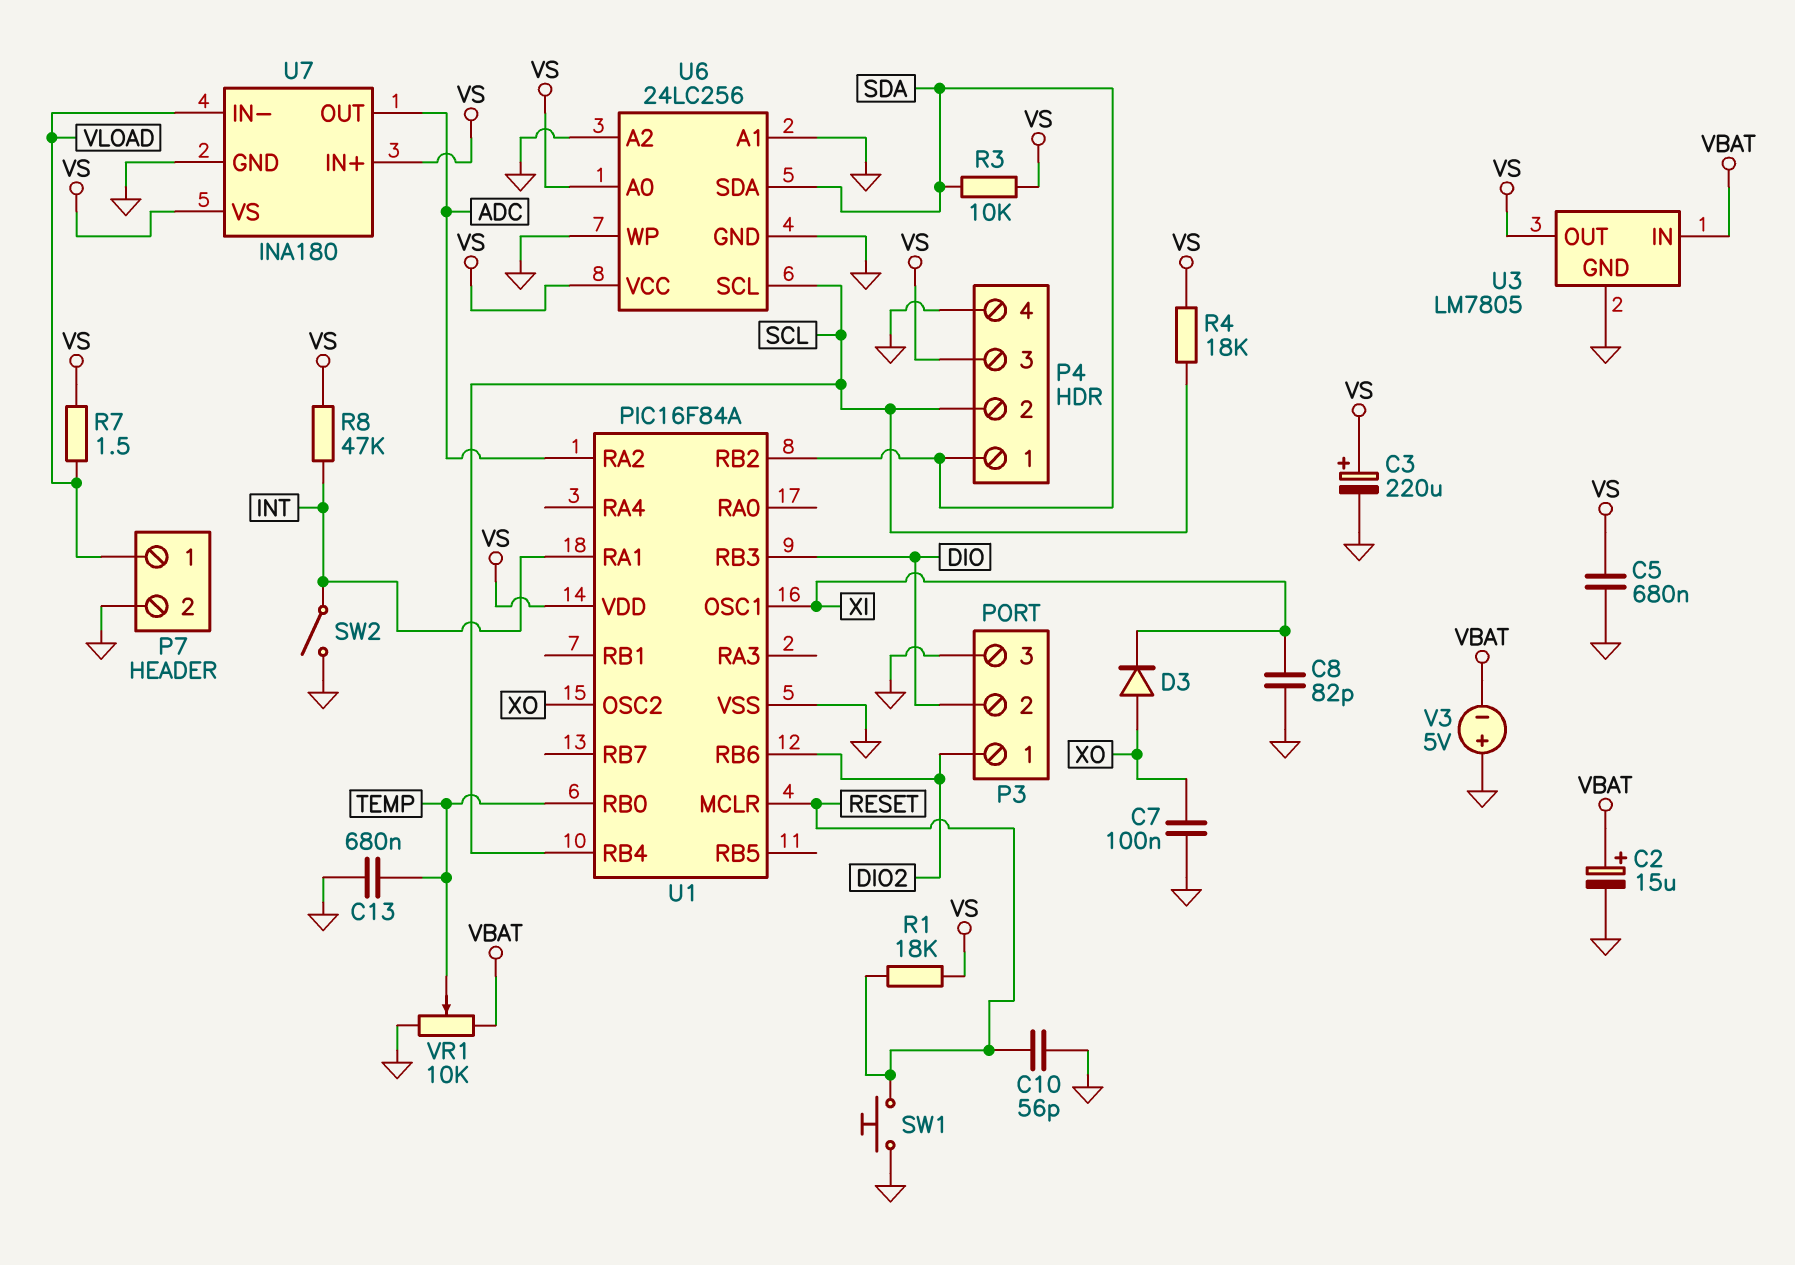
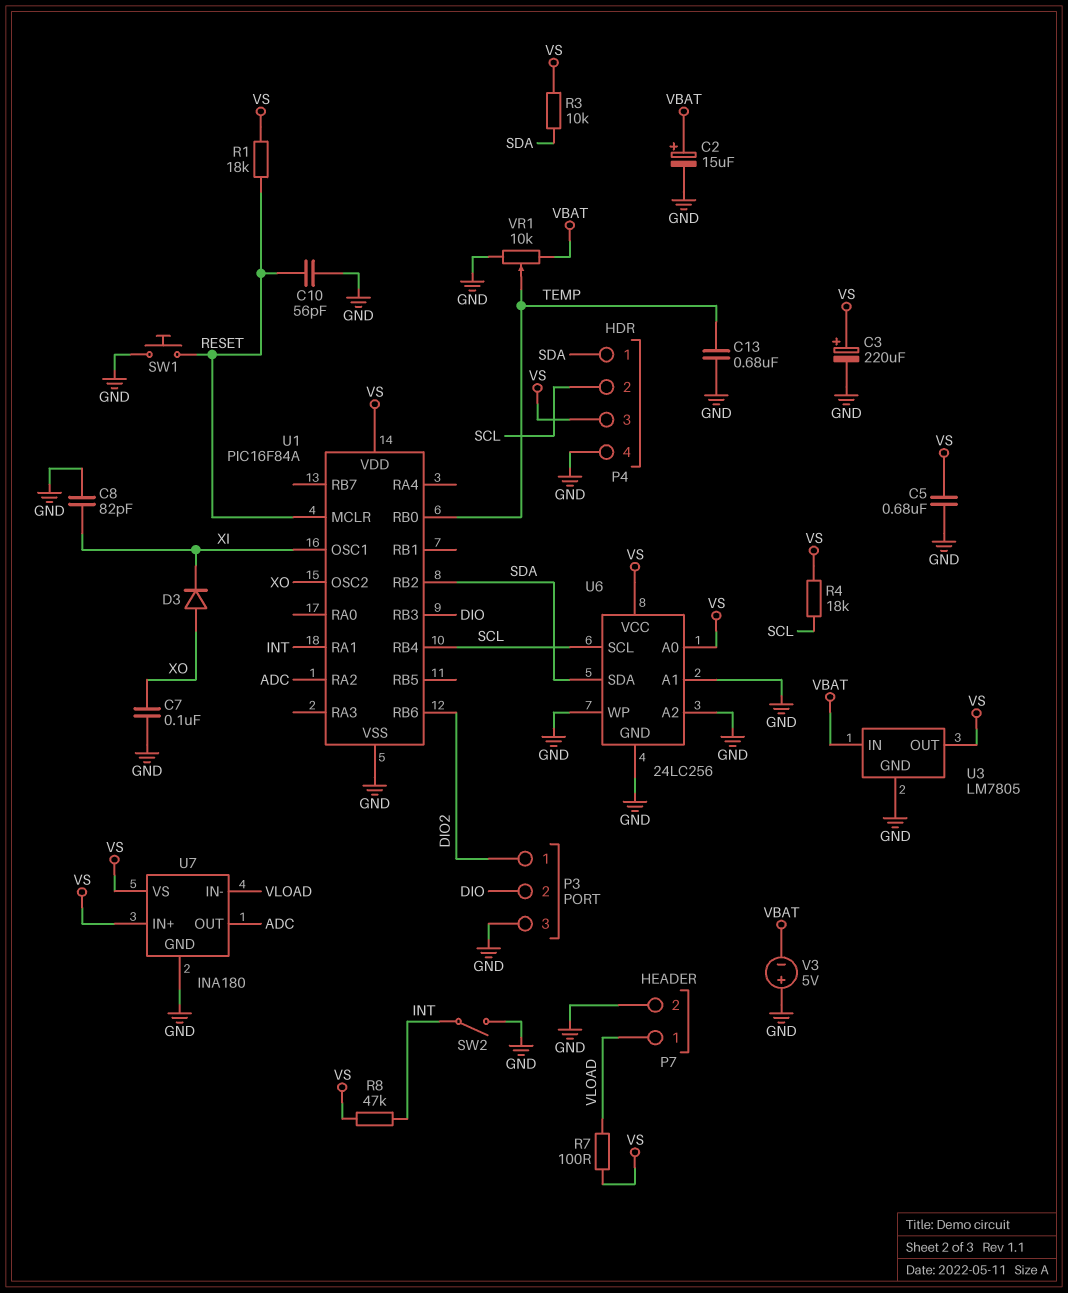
R7: 1.5 (VLOAD, VS) -> 100 (VLOAD, VS)

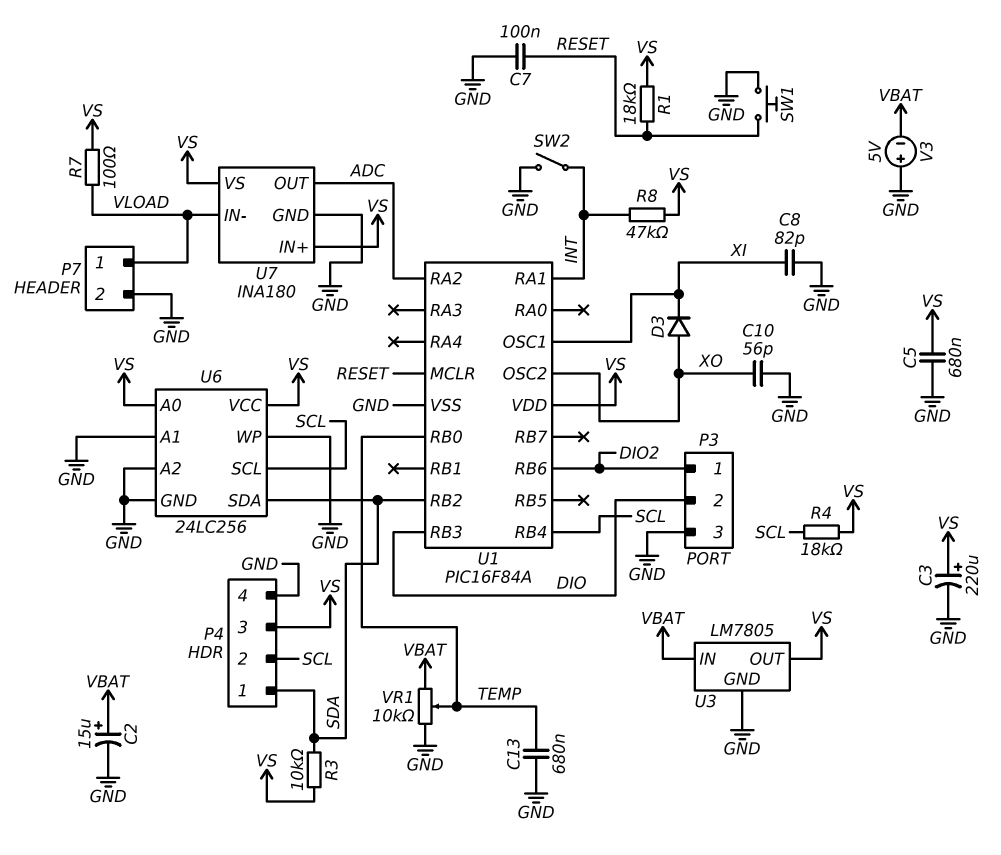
C7: 100nF (GND, XO) -> 100nF (GND, RESET)
C10: 56pF (GND, RESET) -> 56pF (GND, XO)

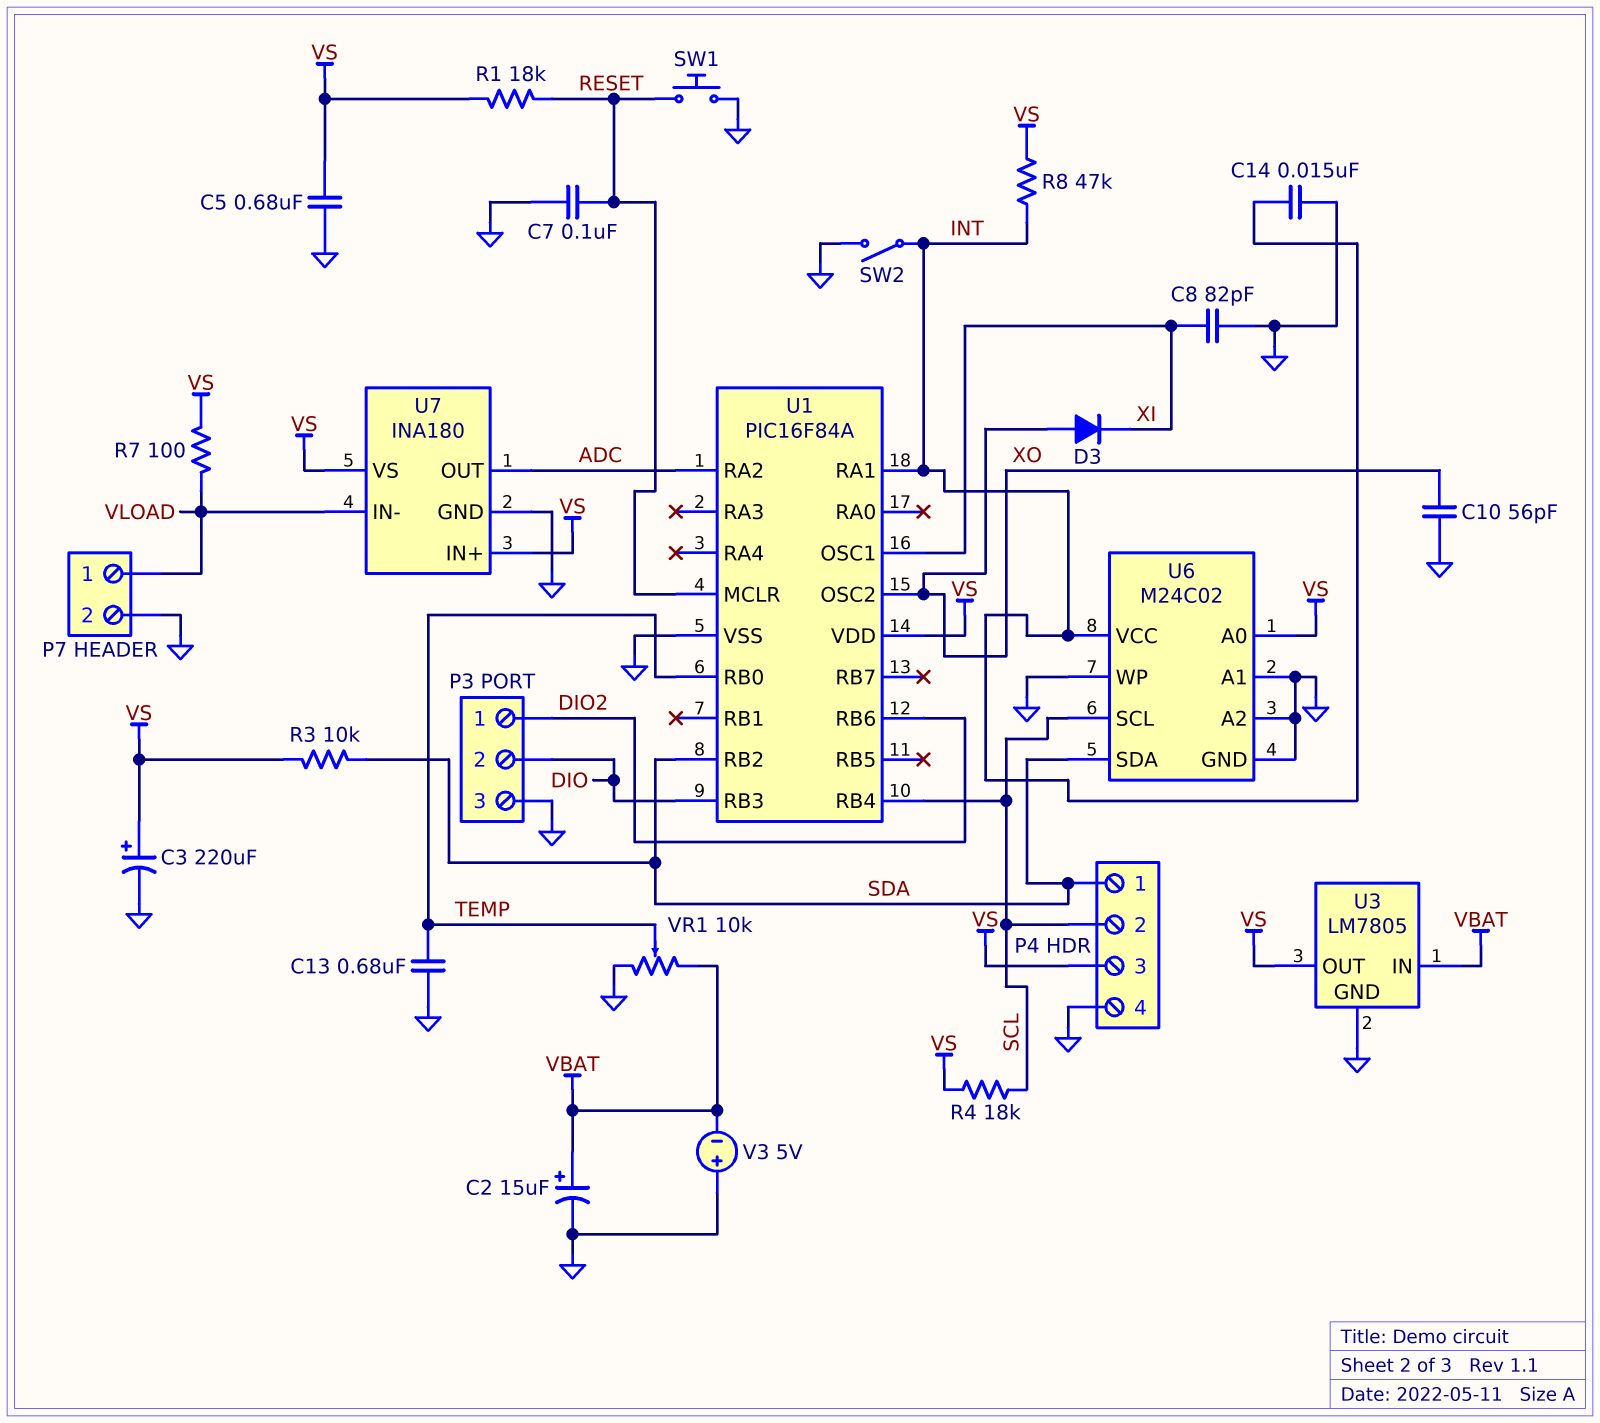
C14: none -> 15nF (GND, INT)
U6: 24LC256 -> M24C02
U6 pin VCC: VS -> INT

